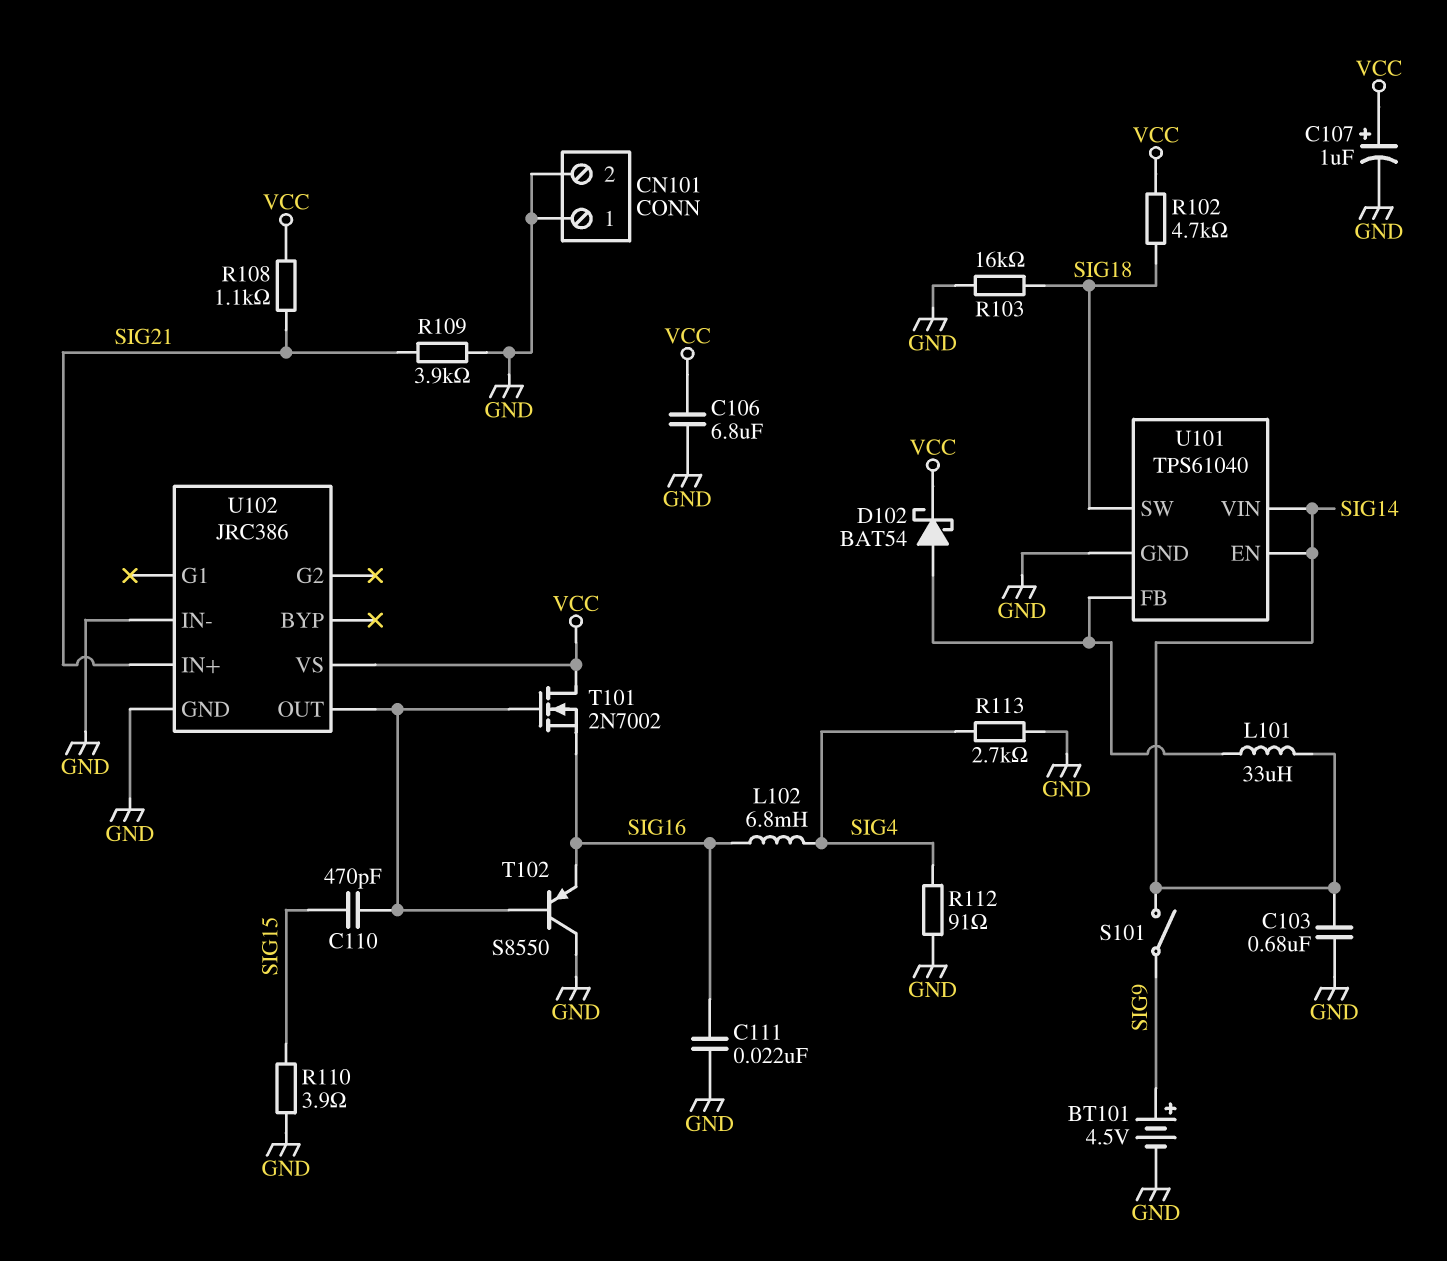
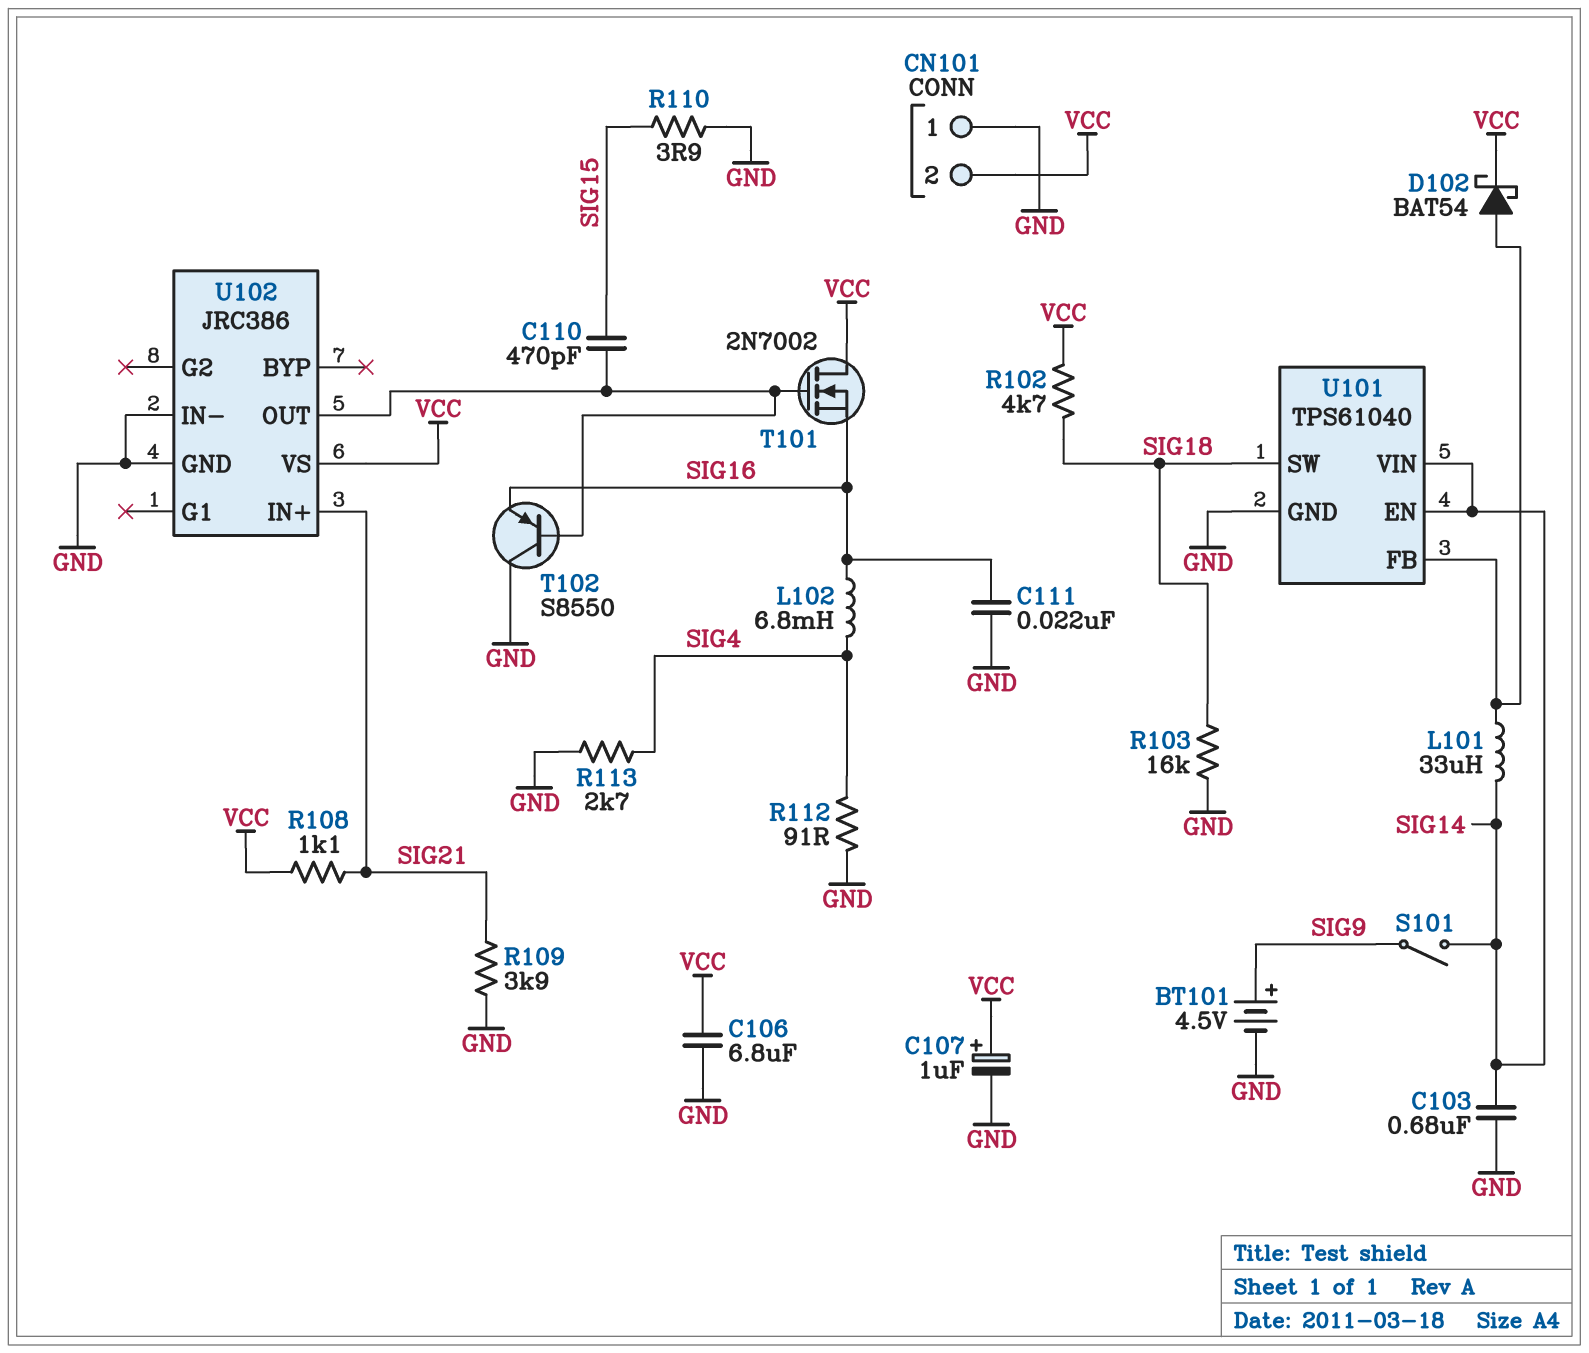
CN101 pin 2: GND -> VCC

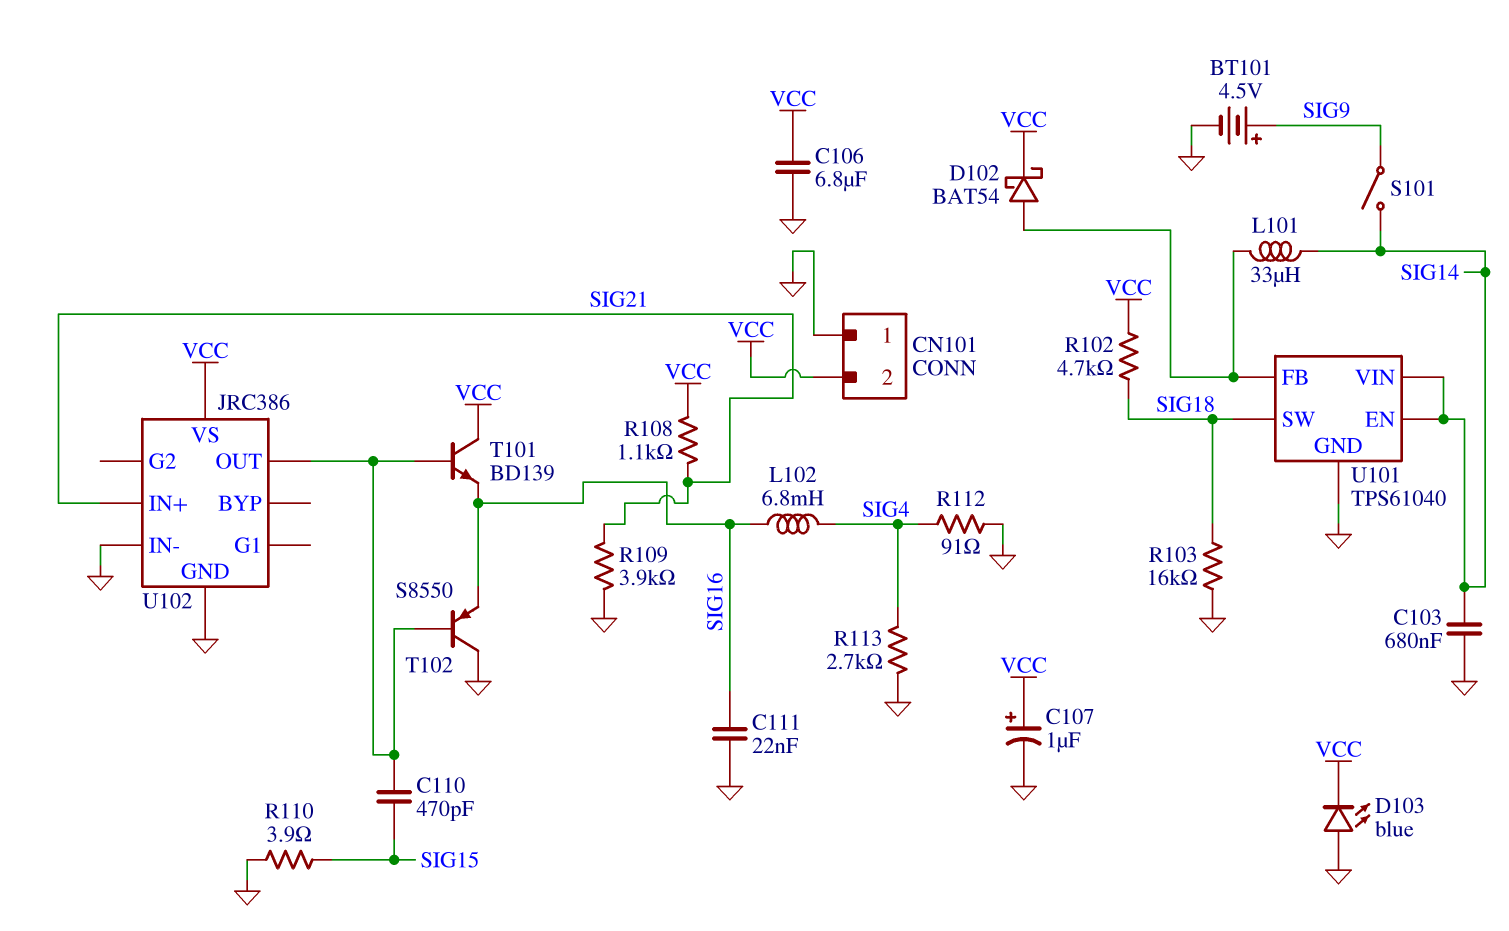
D103: none -> LED blue (A GND, K VCC)
T101: NMOS 2N7002 (G U102/OUT, D VCC, S SIG16) -> NPN BD139 (B U102/OUT, C VCC, E SIG16)

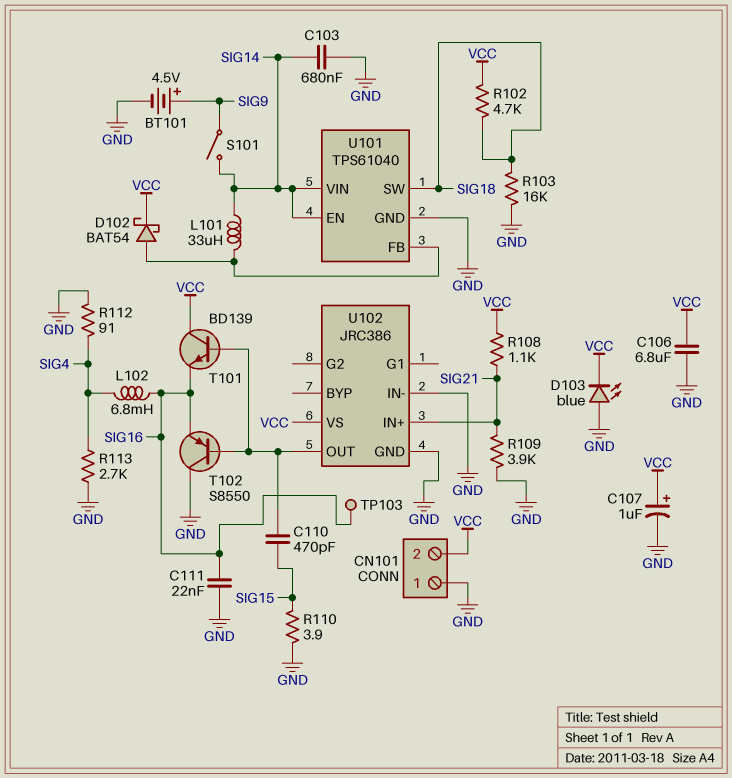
TP103: none -> test point (SIG16)

